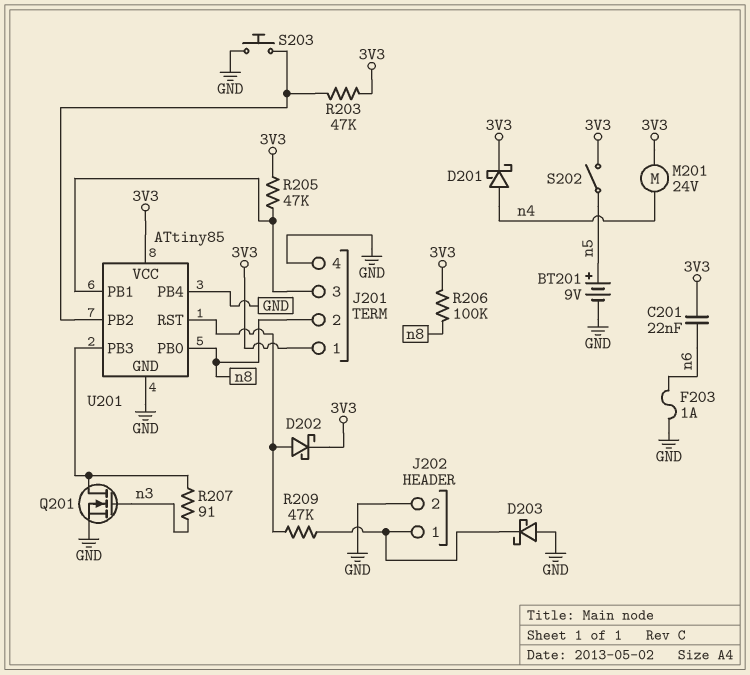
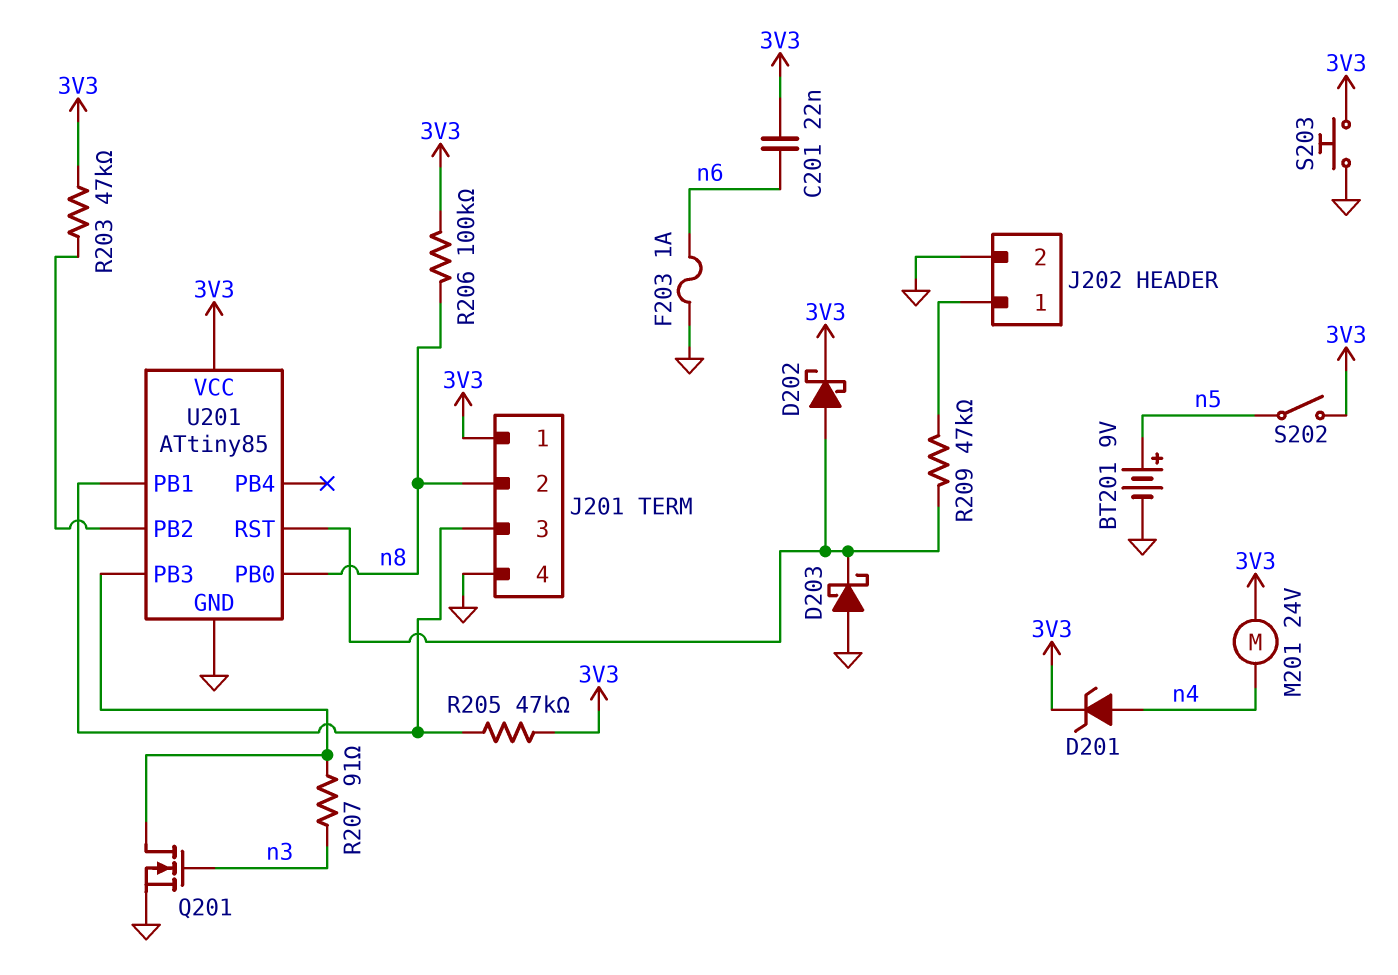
D201: schottky (A n4, K 3V3) -> zener (A n4, K 3V3)
D203: schottky (A GND, K J202/1) -> schottky (A GND, K U201/RST)
S203: button (GND, U201/PB2) -> button (3V3, GND)
U201 pin PB4: GND -> none

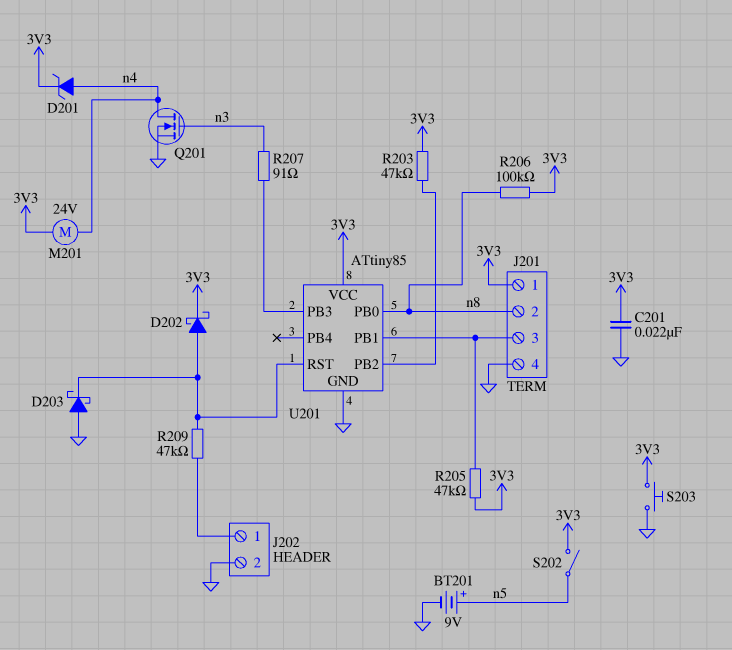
C201: 22nF (3V3, n6) -> 22nF (3V3, GND)
F203: 1A (GND, n6) -> none
Q201: NMOS (G n3, D U201/PB3, S GND) -> NMOS (G n3, D n4, S GND)

